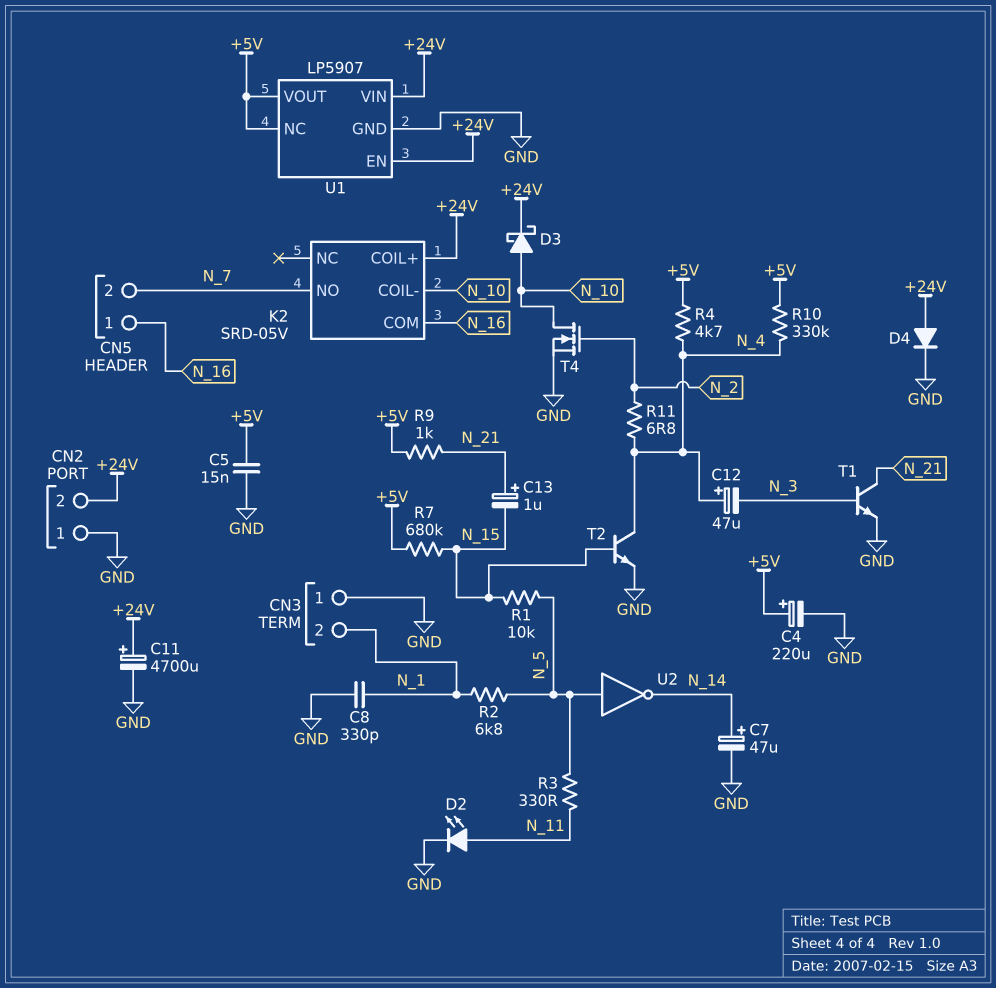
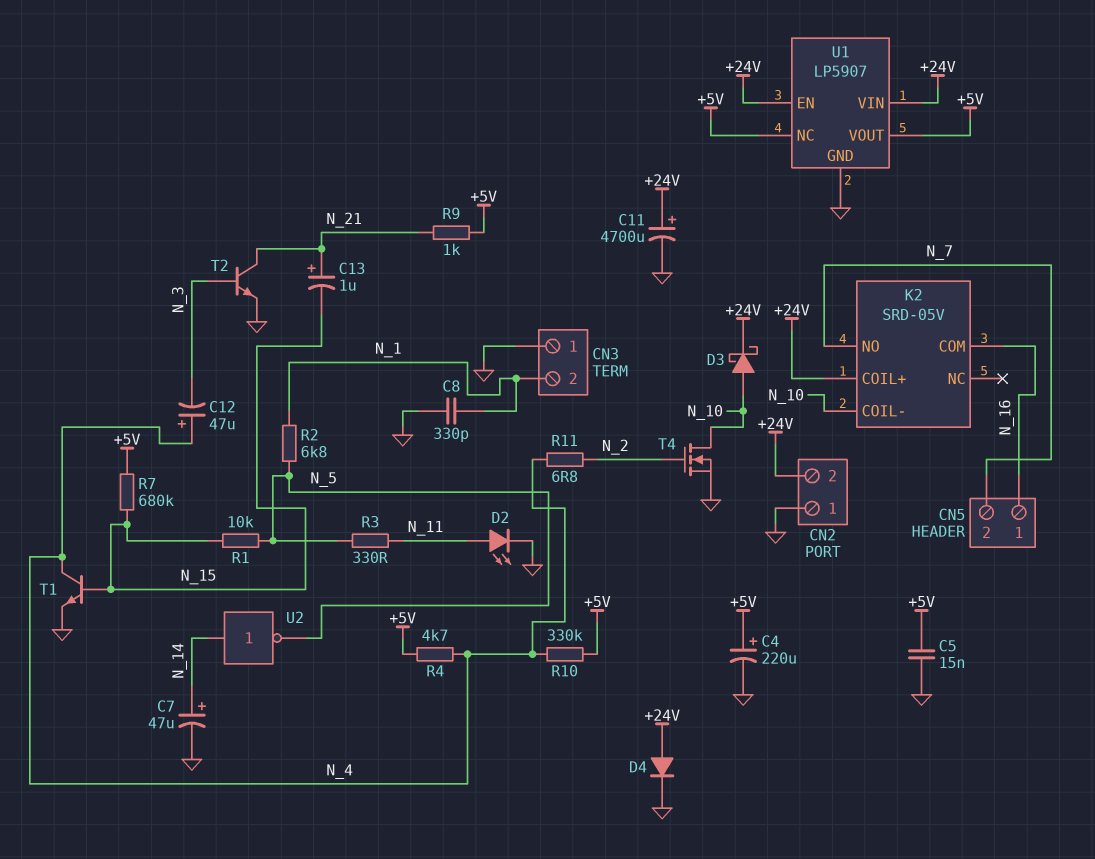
T1: NPN (B N_3, C N_21, E GND) -> NPN (B N_15, C N_4, E GND)
T2: NPN (B N_15, C N_4, E GND) -> NPN (B N_3, C N_21, E GND)
U2: NOT (in N_5, out N_14) -> NOT (in N_14, out N_5)

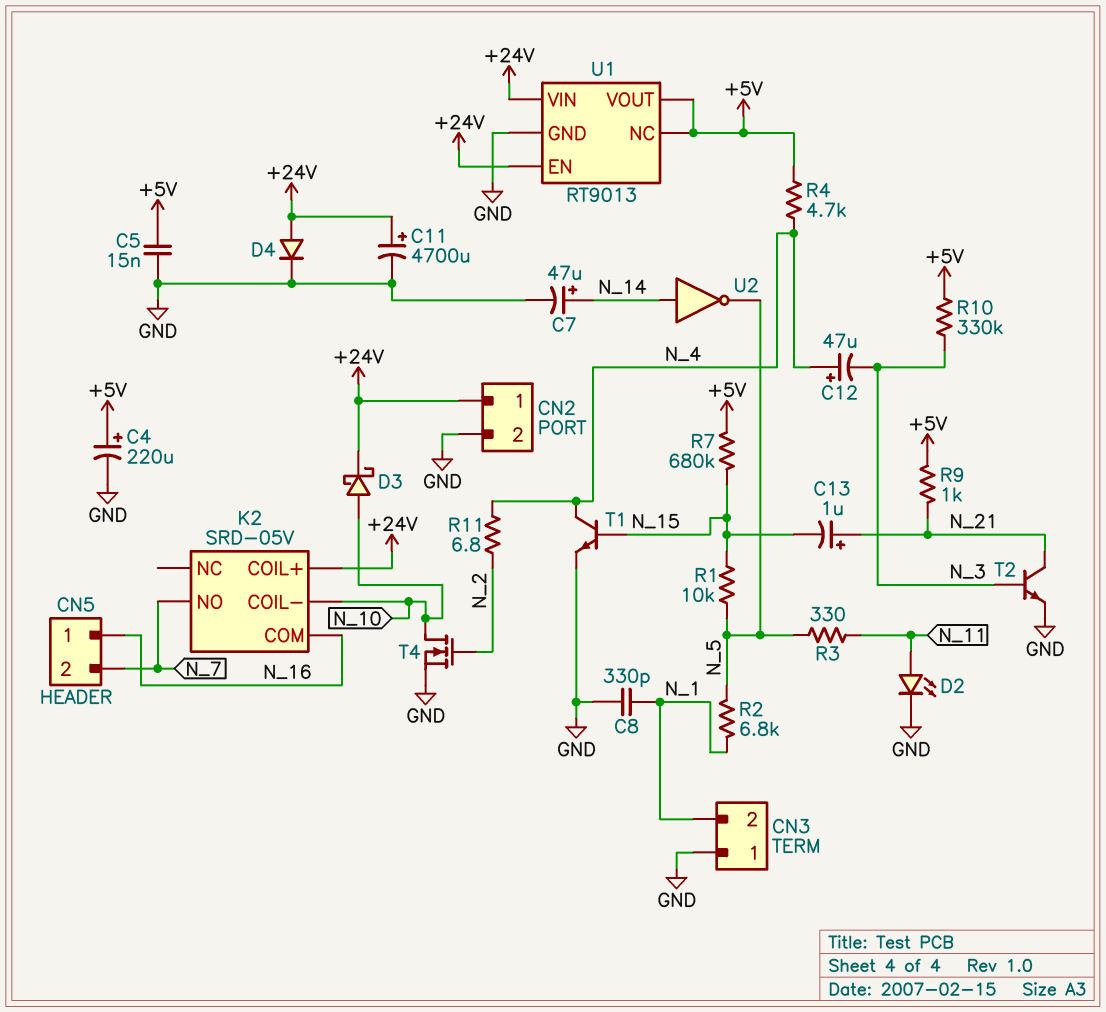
CN2 pin 1: GND -> +24V
CN2 pin 2: +24V -> GND
R10: 330k (+5V, N_4) -> 330k (+5V, N_3)
U1: LP5907 -> RT9013

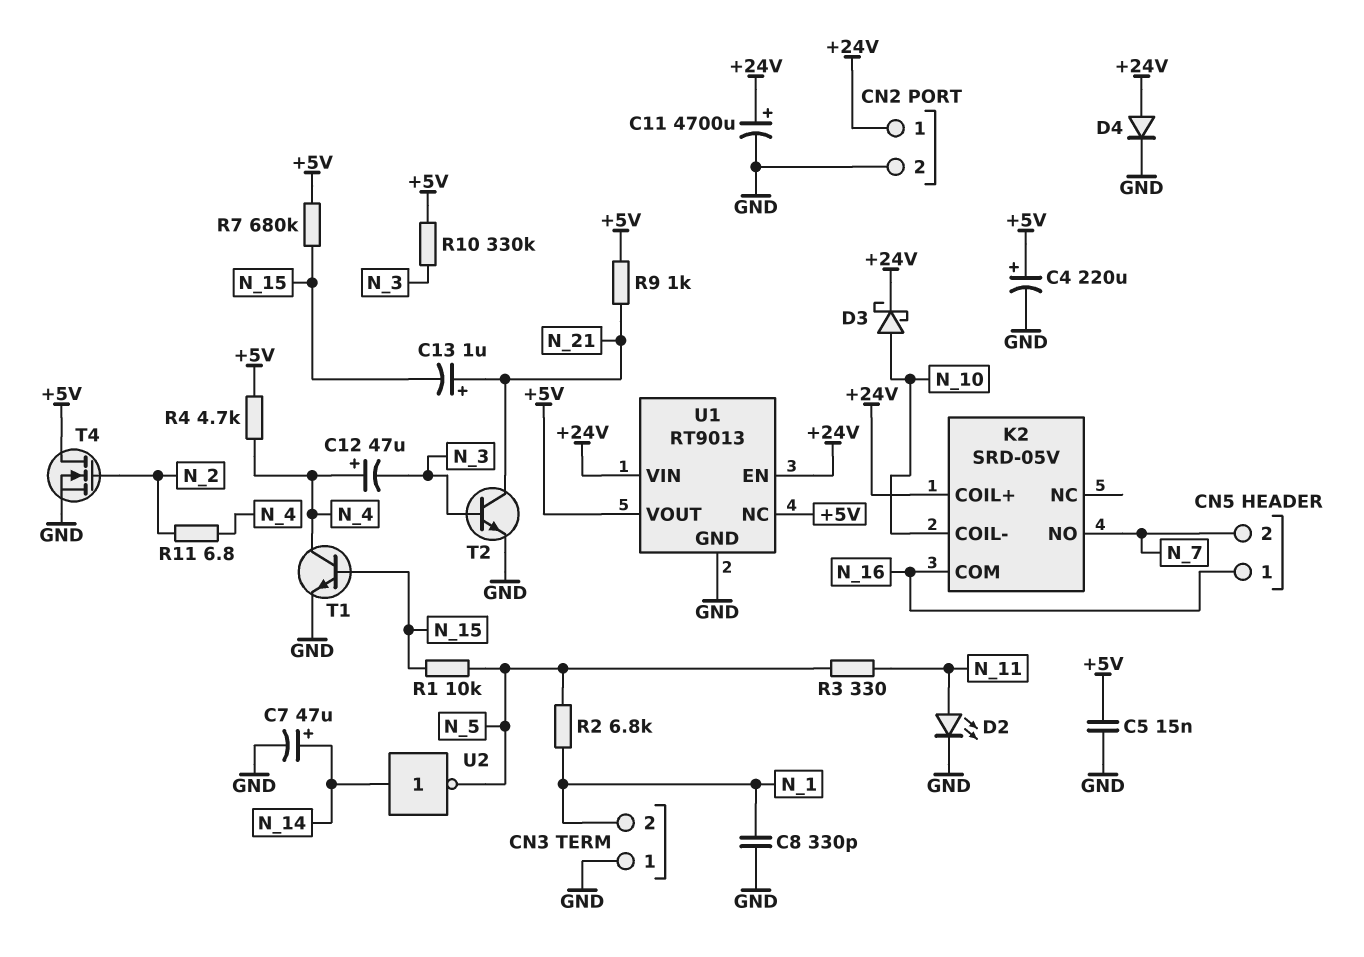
T4: NMOS (G N_2, D N_10, S GND) -> NMOS (G N_2, D +5V, S GND)

